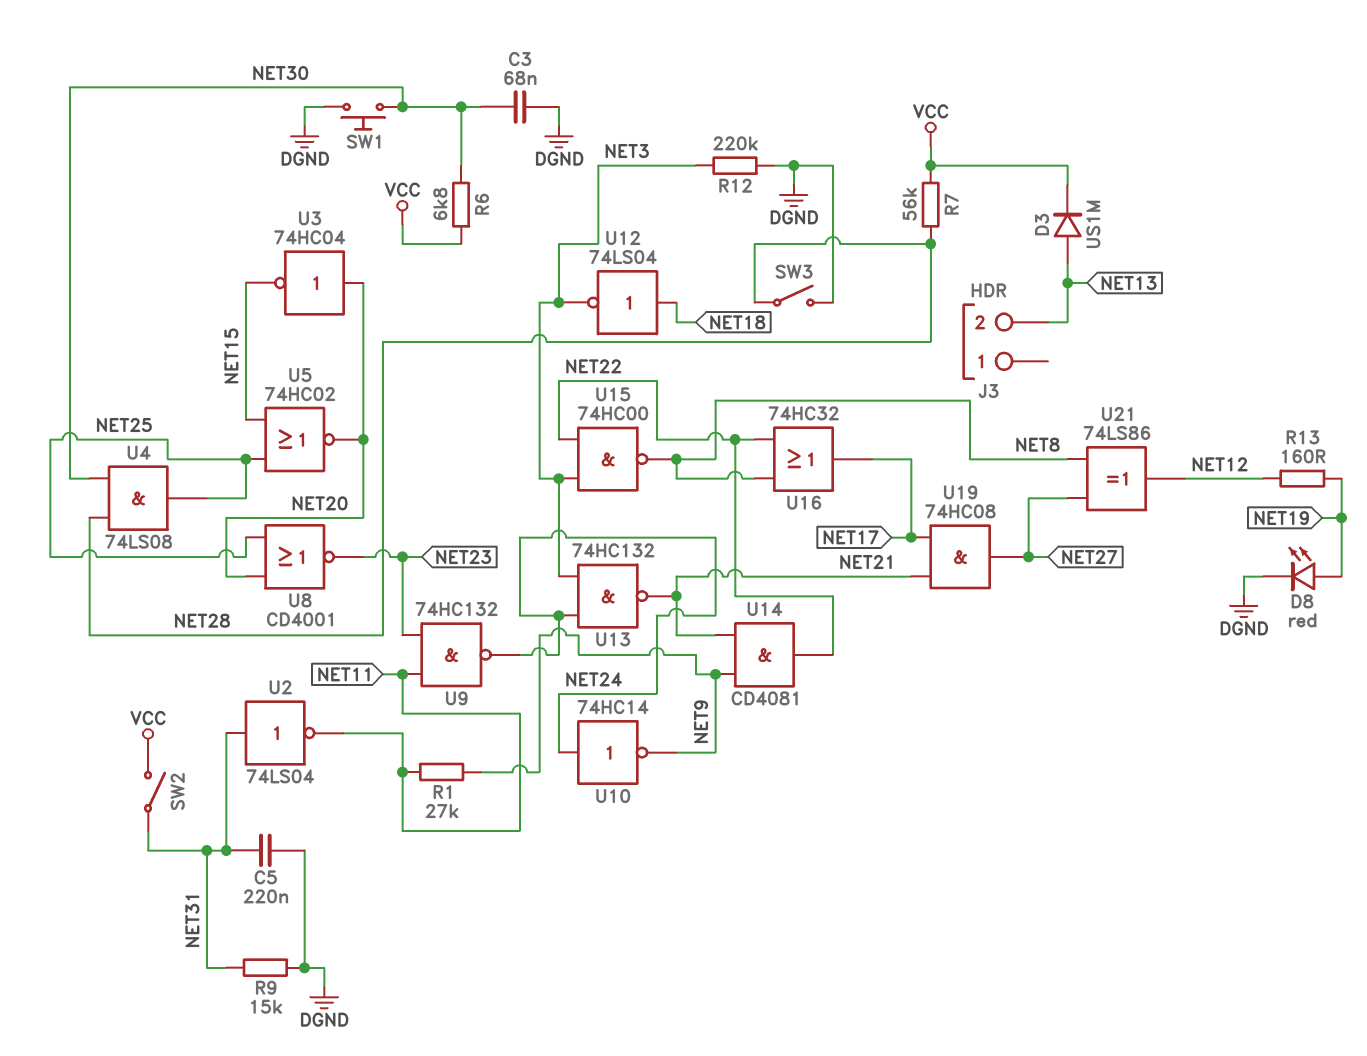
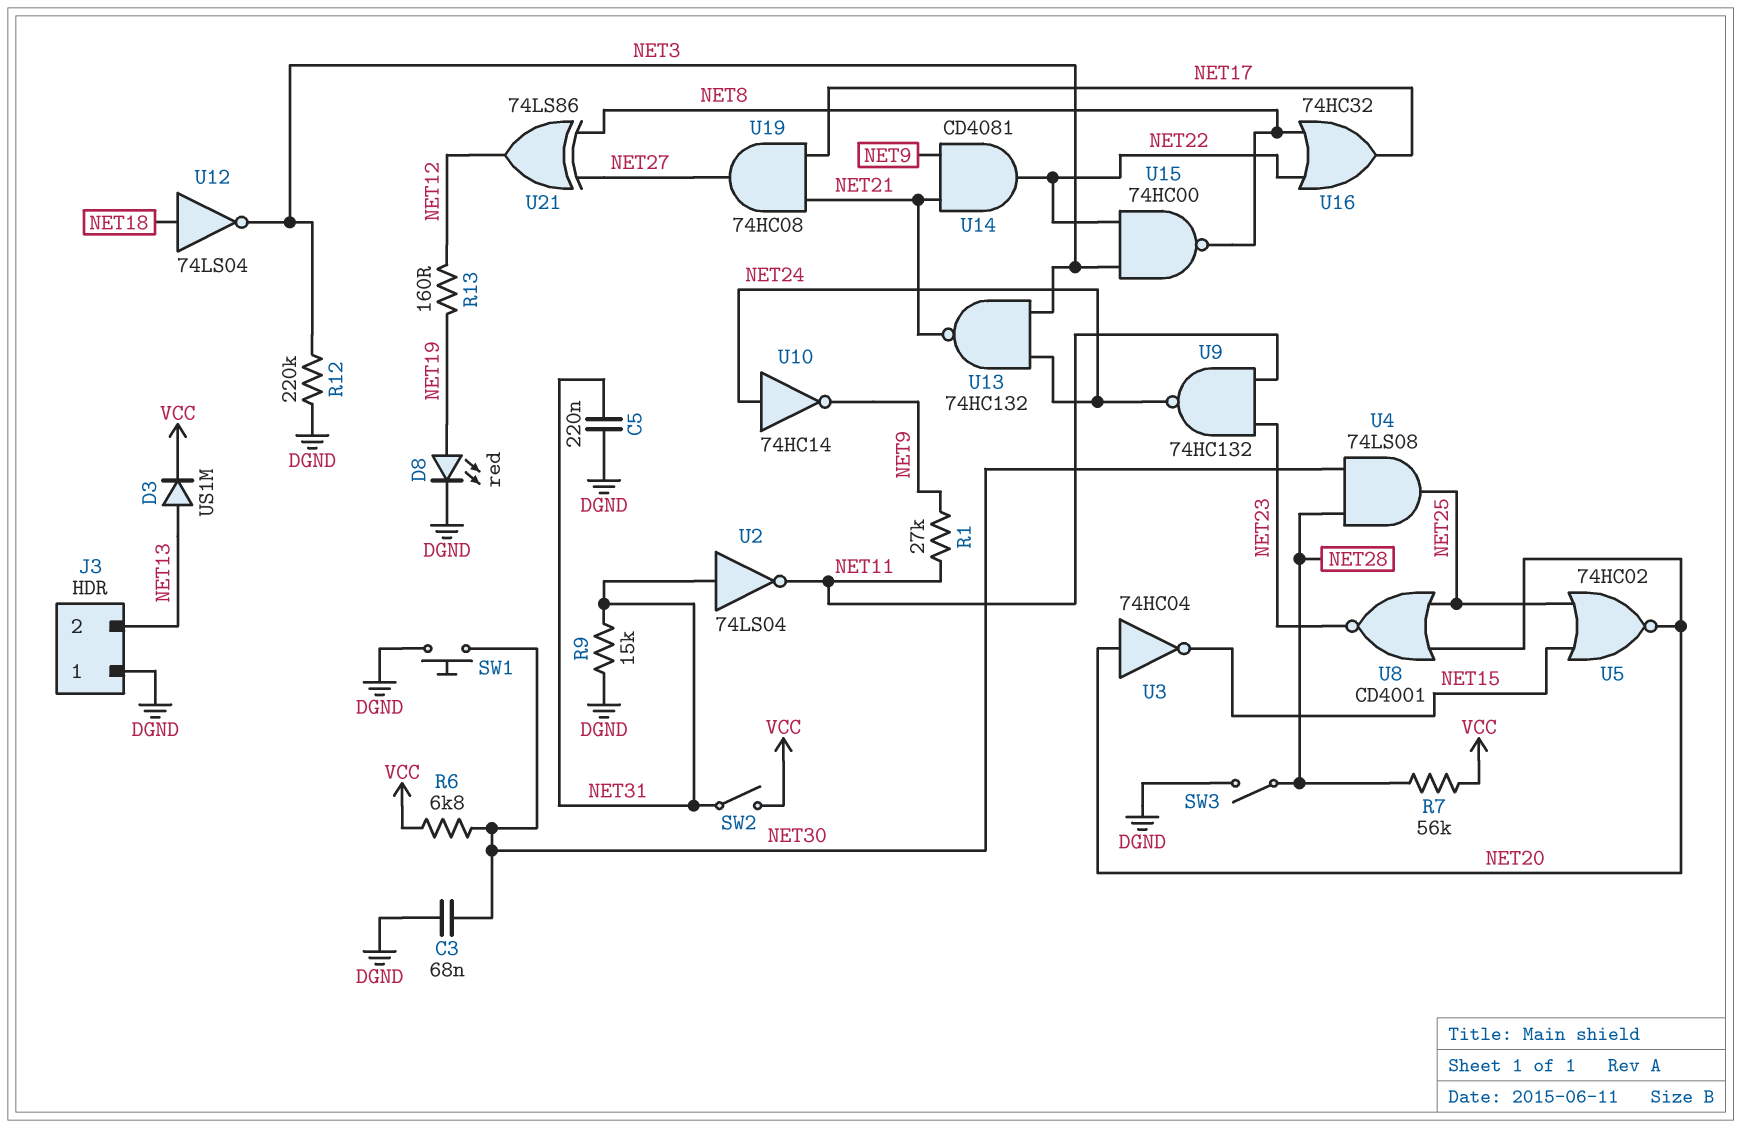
J3 pin 1: none -> DGND

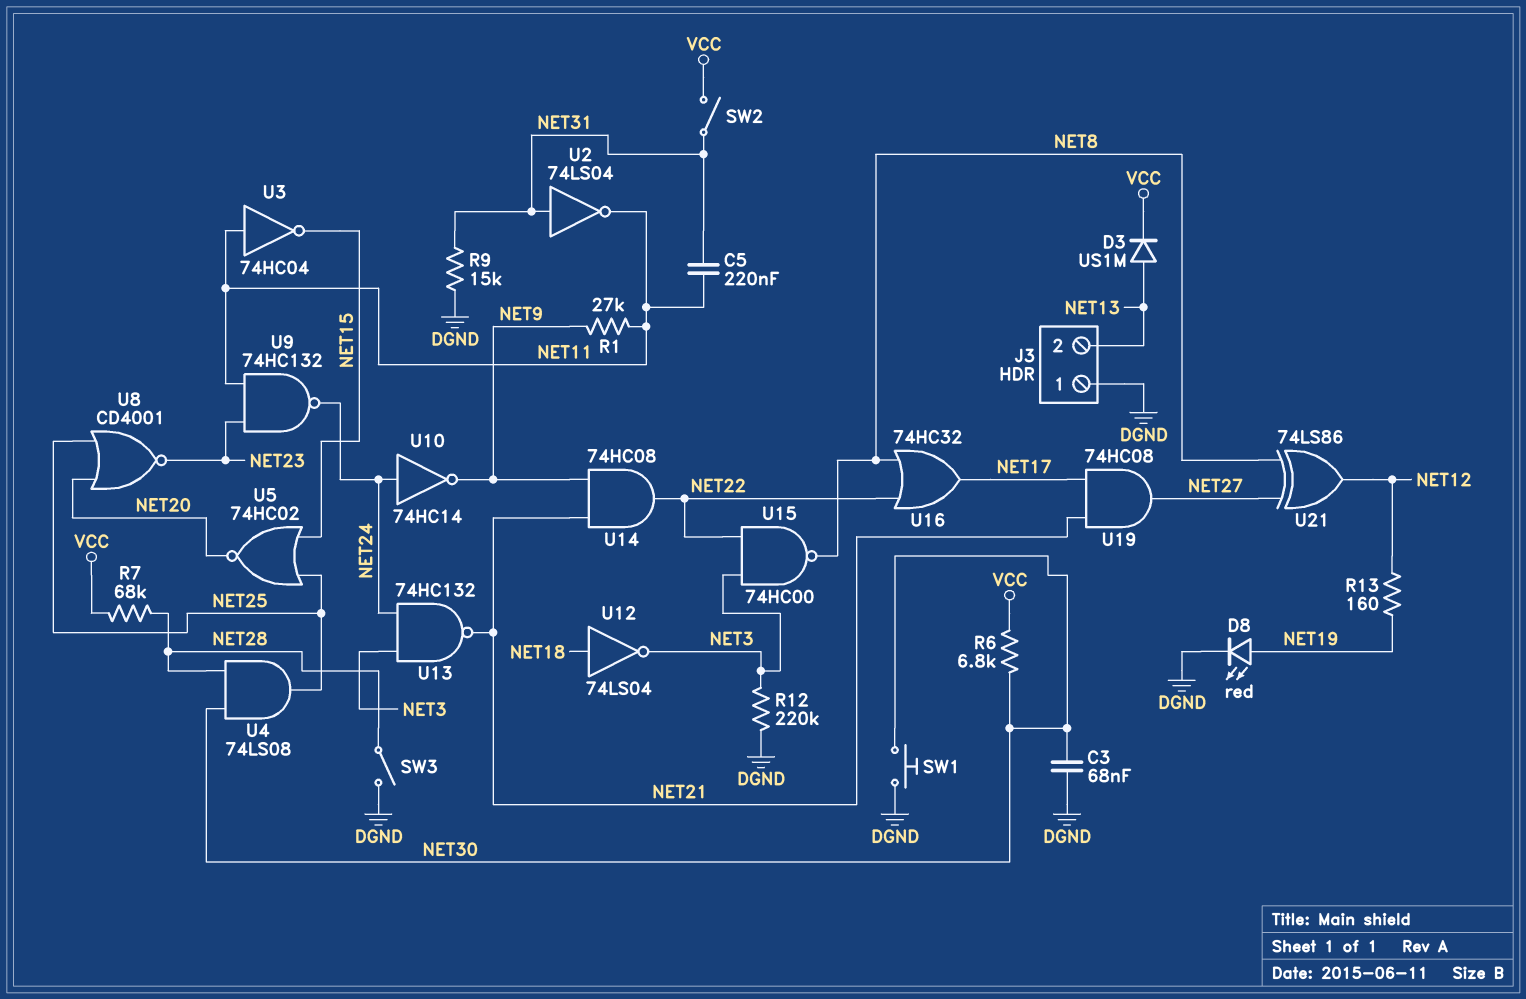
C5: 220nF (DGND, NET31) -> 220nF (NET11, NET31)
R7: 56k (NET28, VCC) -> 68k (NET28, VCC)
U3: NOT 74HC04 (in NET20, out NET15) -> NOT 74HC04 (in NET11, out NET15)
U14: AND CD4081 (in NET9, in NET21, out NET22) -> AND 74HC08 (in NET9, in NET21, out NET22)

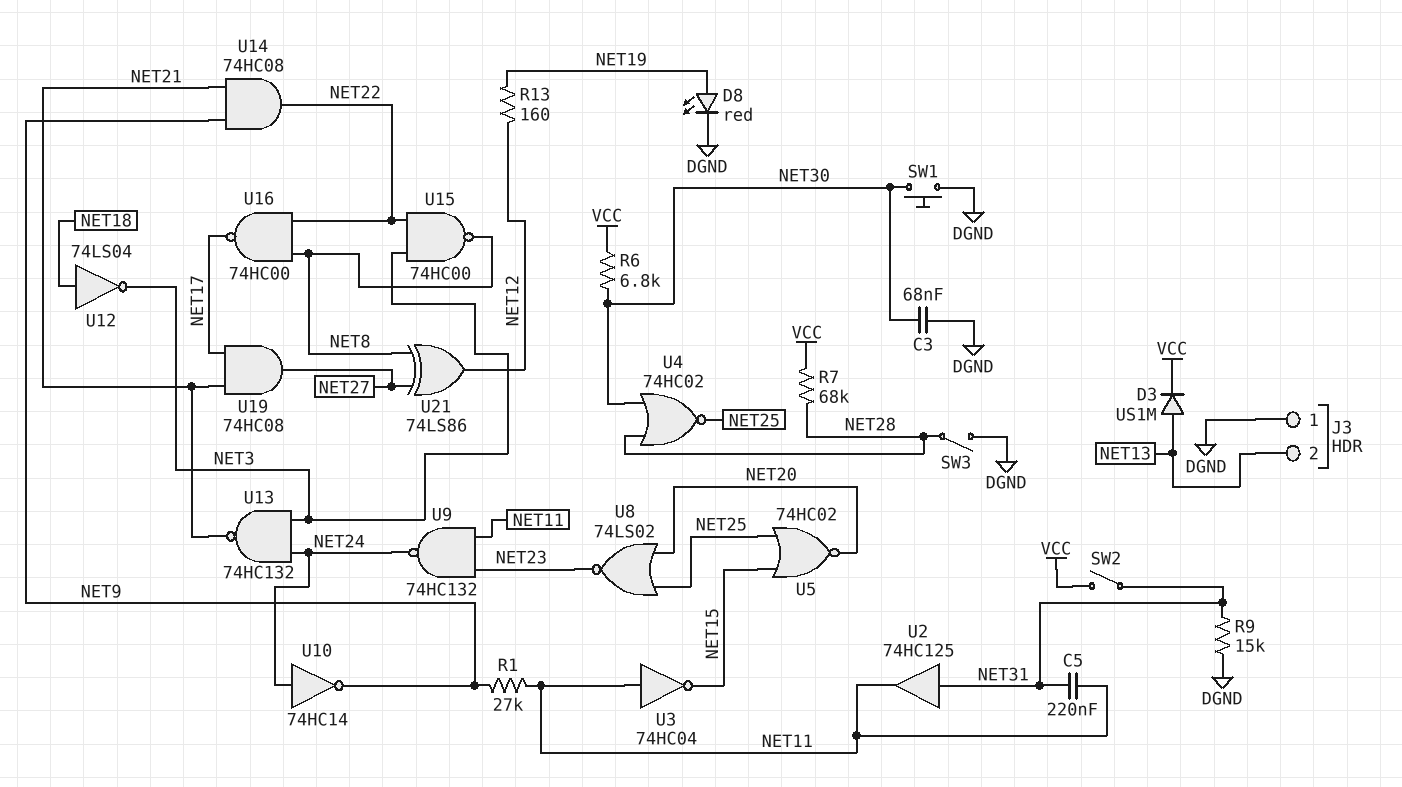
R12: 220k (DGND, NET3) -> none
U2: NOT 74LS04 (in NET31, out NET11) -> buffer 74HC125 (in NET31, out NET11)
U4: AND 74LS08 (in NET28, in NET30, out NET25) -> NOR 74HC02 (in NET28, in NET30, out NET25)
U8: NOR CD4001 (in NET20, in NET25, out NET23) -> NOR 74LS02 (in NET20, in NET25, out NET23)
U16: OR 74HC32 (in NET8, in NET22, out NET17) -> NAND 74HC00 (in NET8, in NET22, out NET17)

